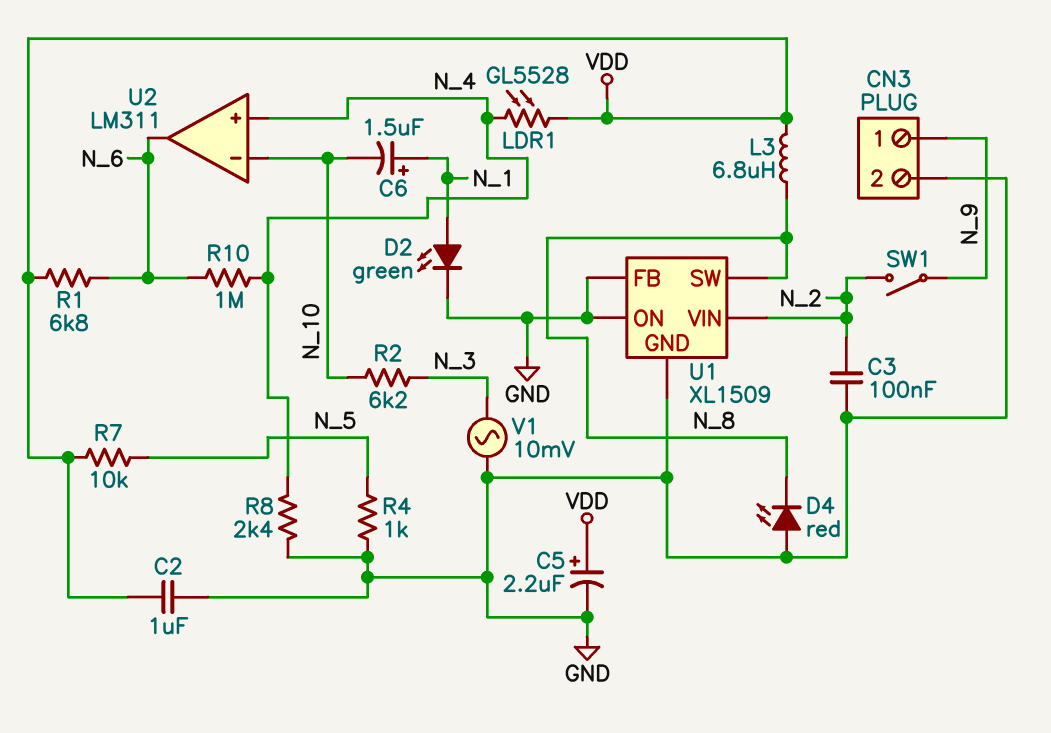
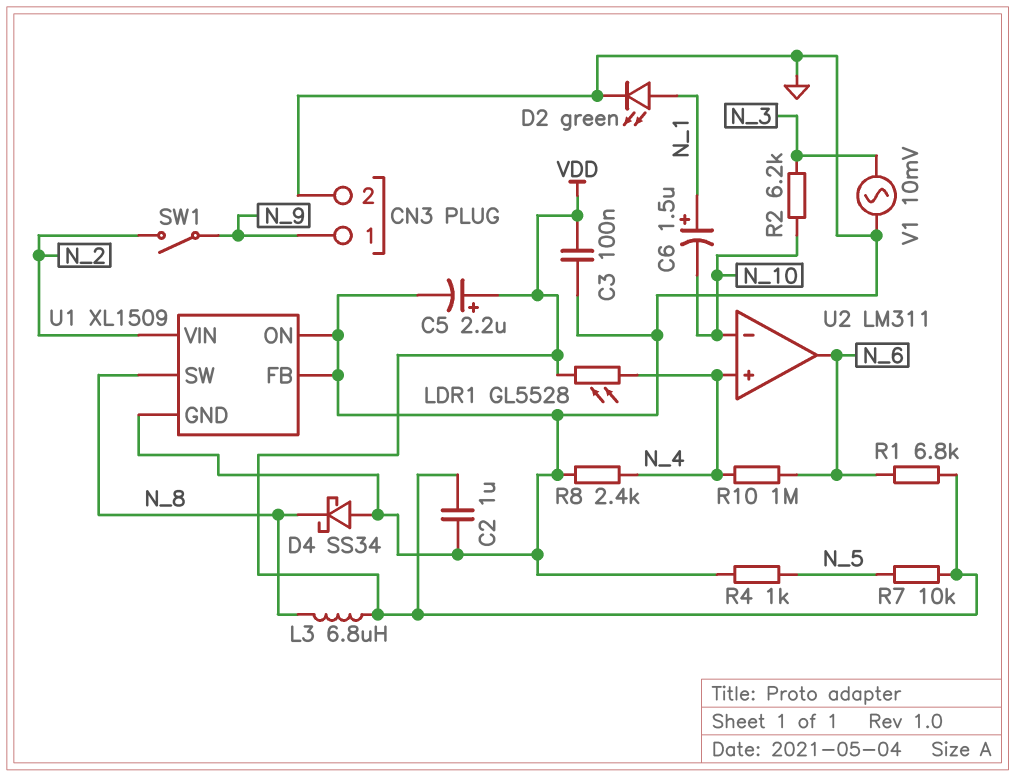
C3: 100nF (GND, N_2) -> 100nF (GND, VDD)
D4: LED red (A GND, K N_8) -> schottky SS34 (A GND, K N_8)

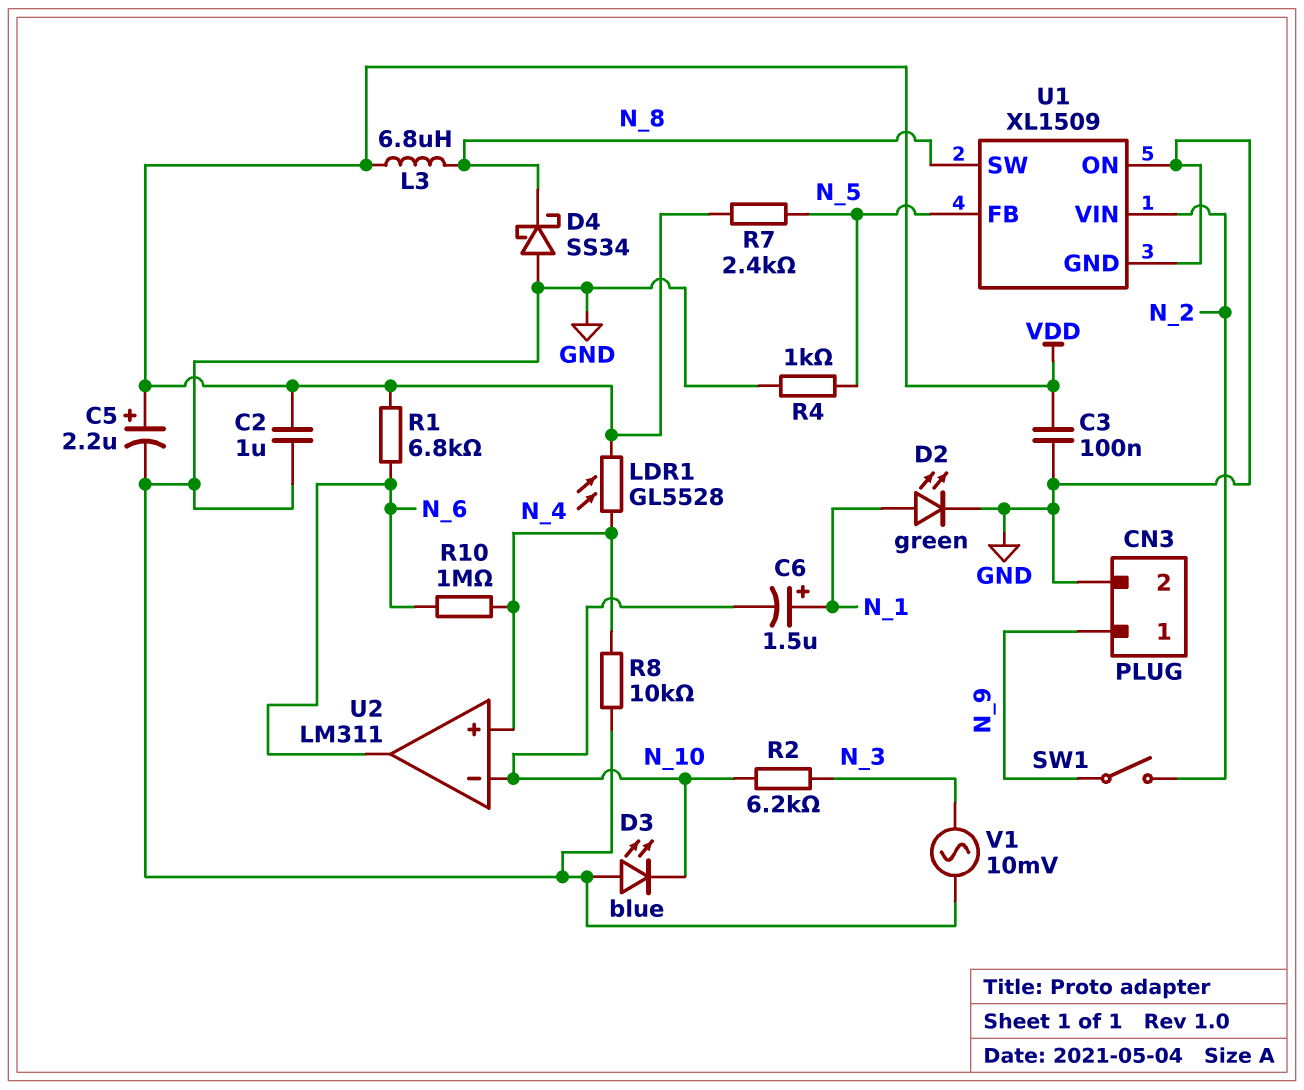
D3: none -> LED blue (A GND, K N_10)
R7: 10k (N_5, VDD) -> 2.4k (N_5, VDD)
R8: 2.4k (GND, N_4) -> 10k (GND, N_4)
U1 pin FB: GND -> N_5

